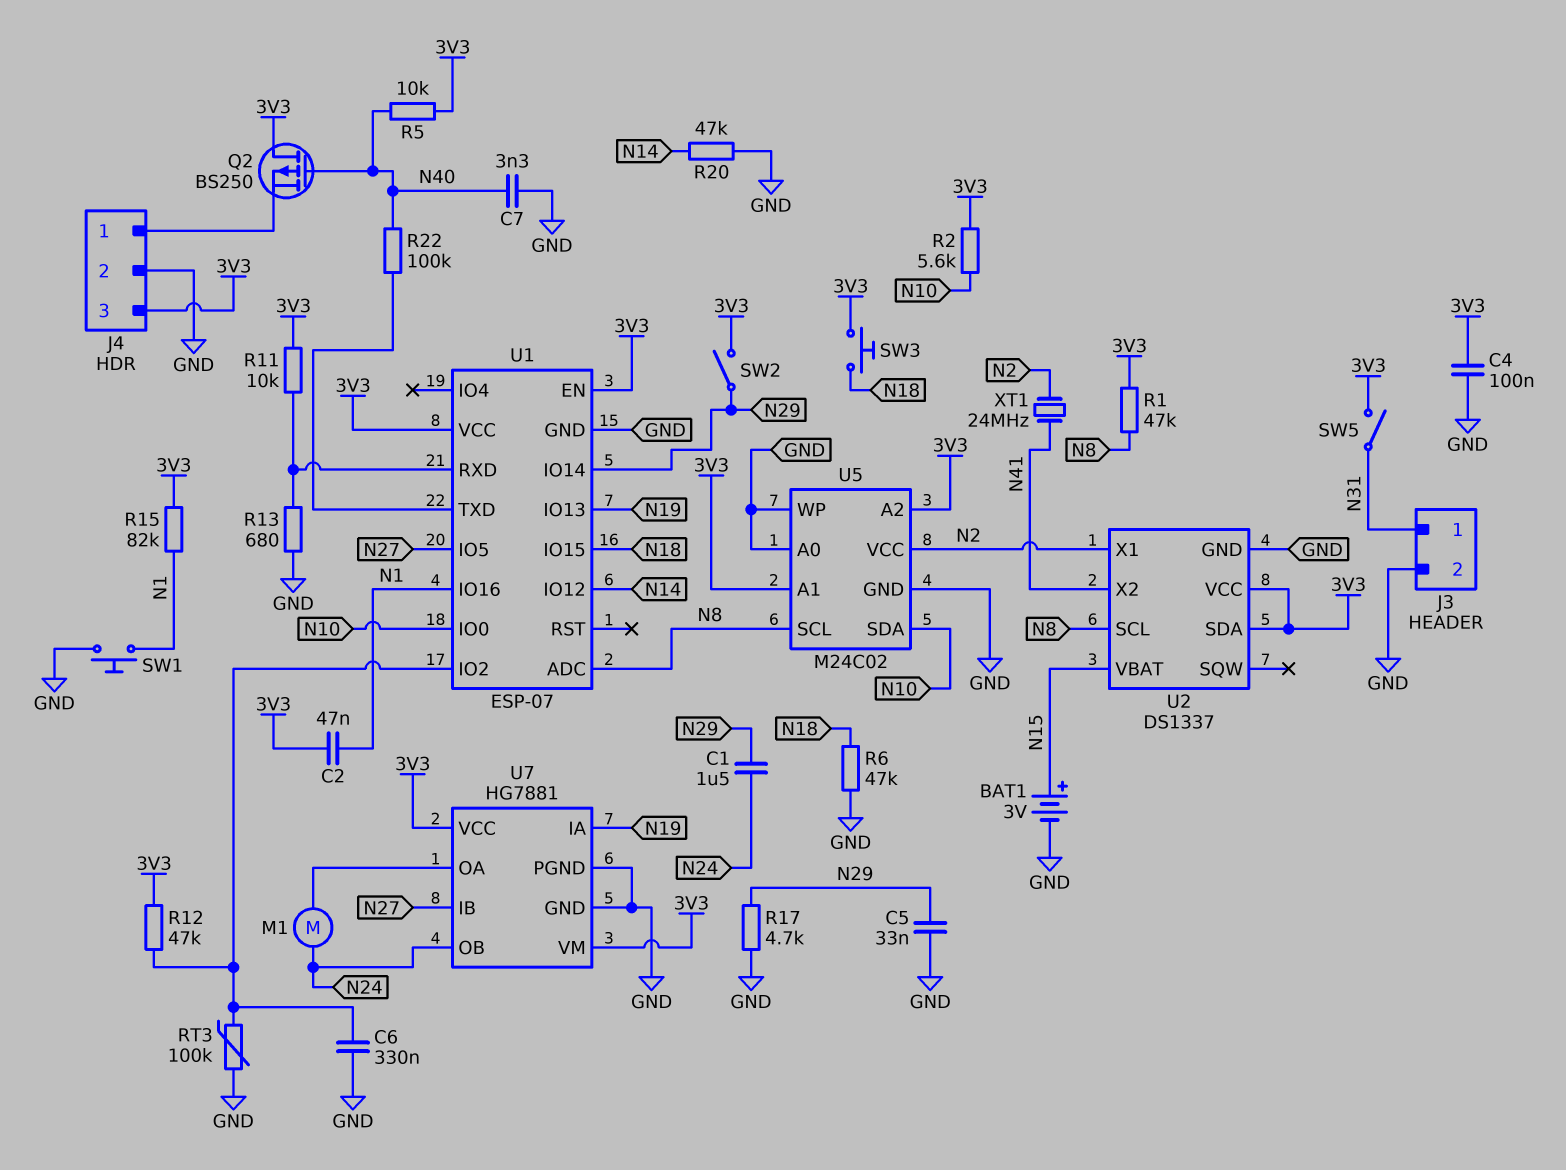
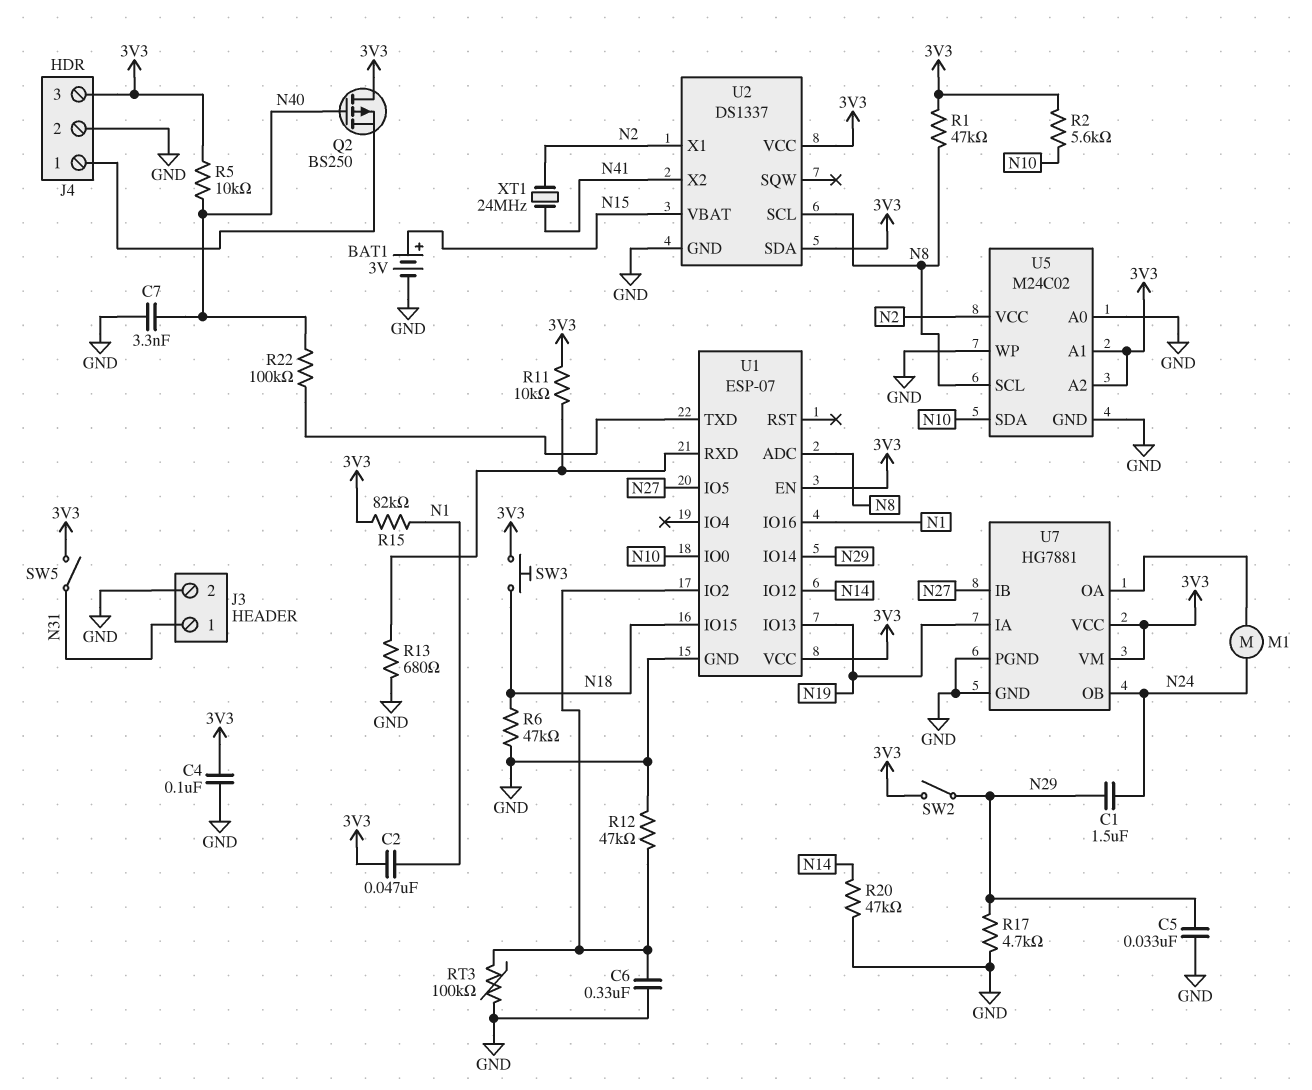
R12: 47k (3V3, U1/IO2) -> 47k (GND, U1/IO2)
SW1: button (GND, N1) -> none

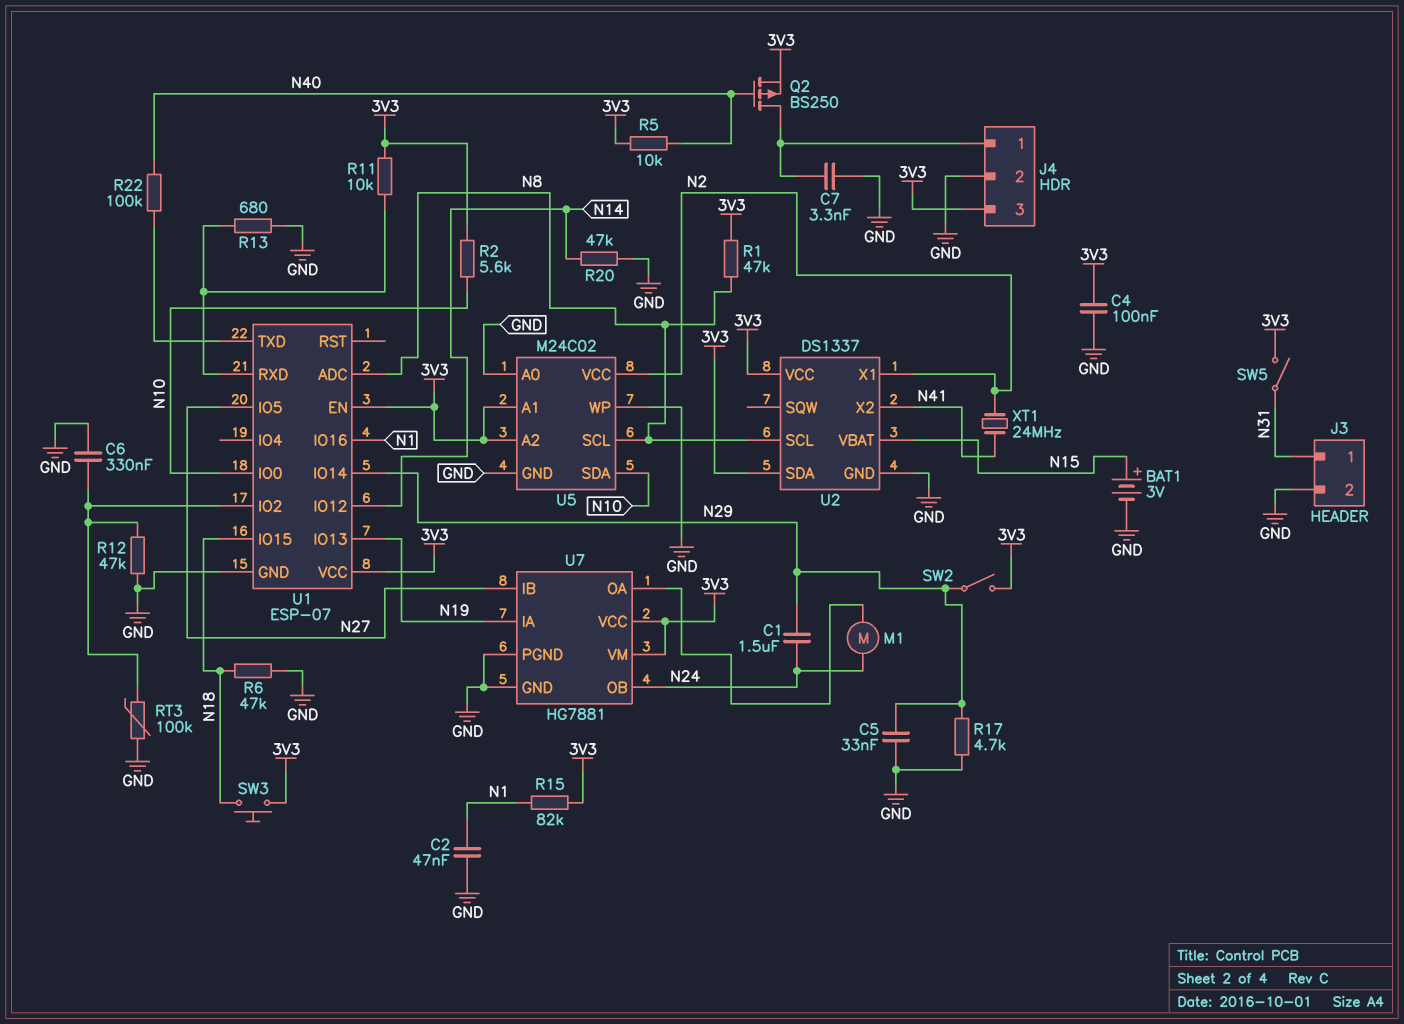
C2: 47nF (3V3, N1) -> 47nF (GND, N1)
C7: 3.3nF (GND, N40) -> 3.3nF (GND, J4/1)
Q2: PMOS BS250 (G N40, D 3V3, S J4/1) -> PMOS BS250 (G N40, D J4/1, S 3V3)

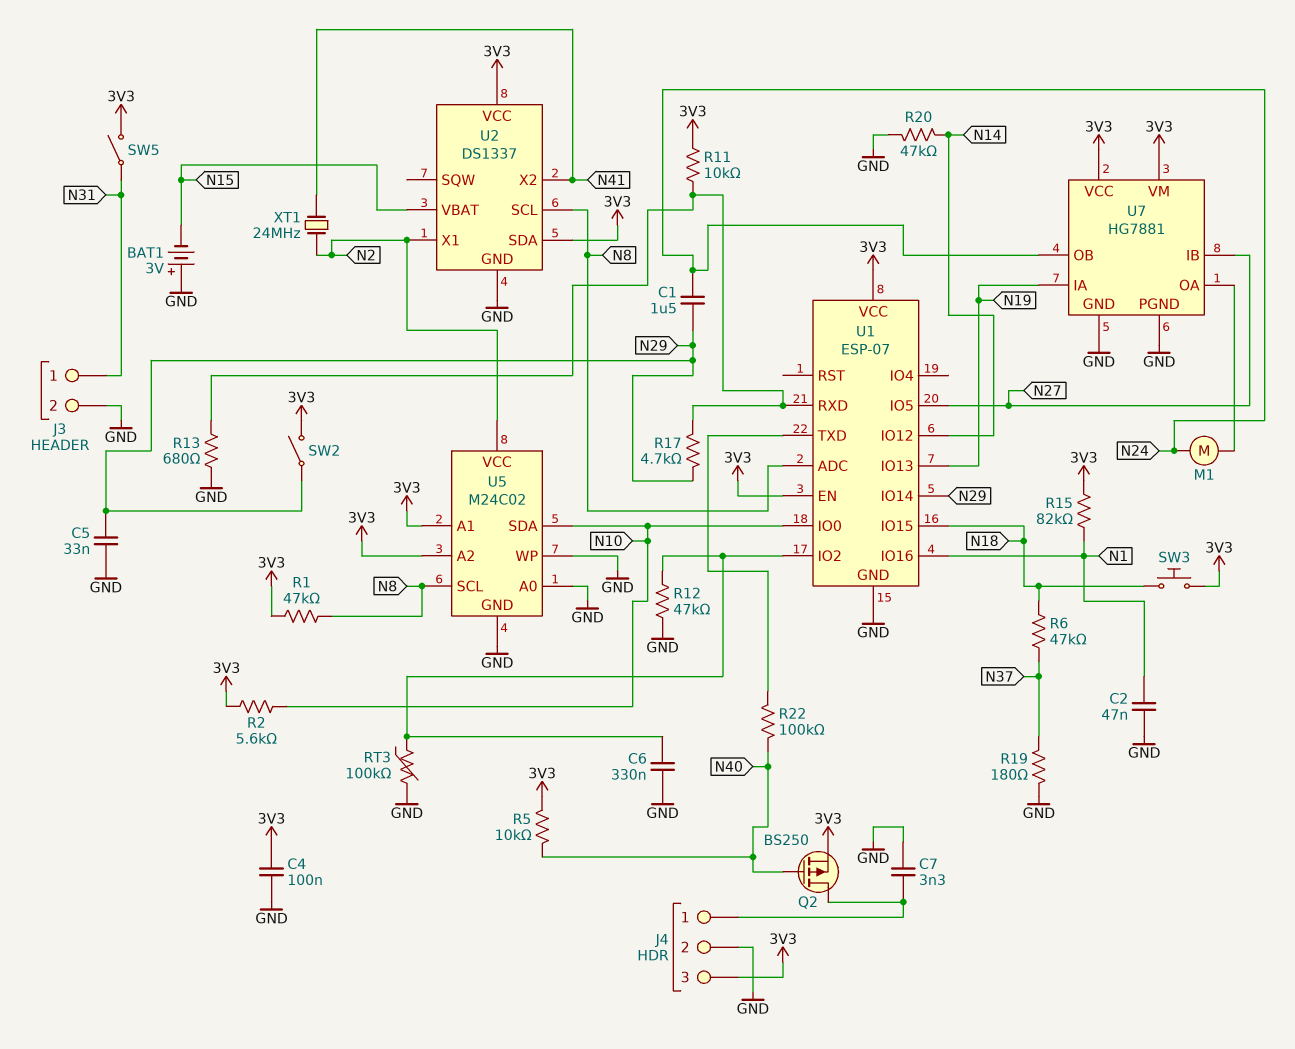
BAT1: 3V (plus N15, minus GND) -> 3V (plus GND, minus N15)
R6: 47k (GND, N18) -> 47k (N18, N37)
R17: 4.7k (GND, N29) -> 4.7k (N29, U1/RXD)
R19: none -> 180 (GND, N37)

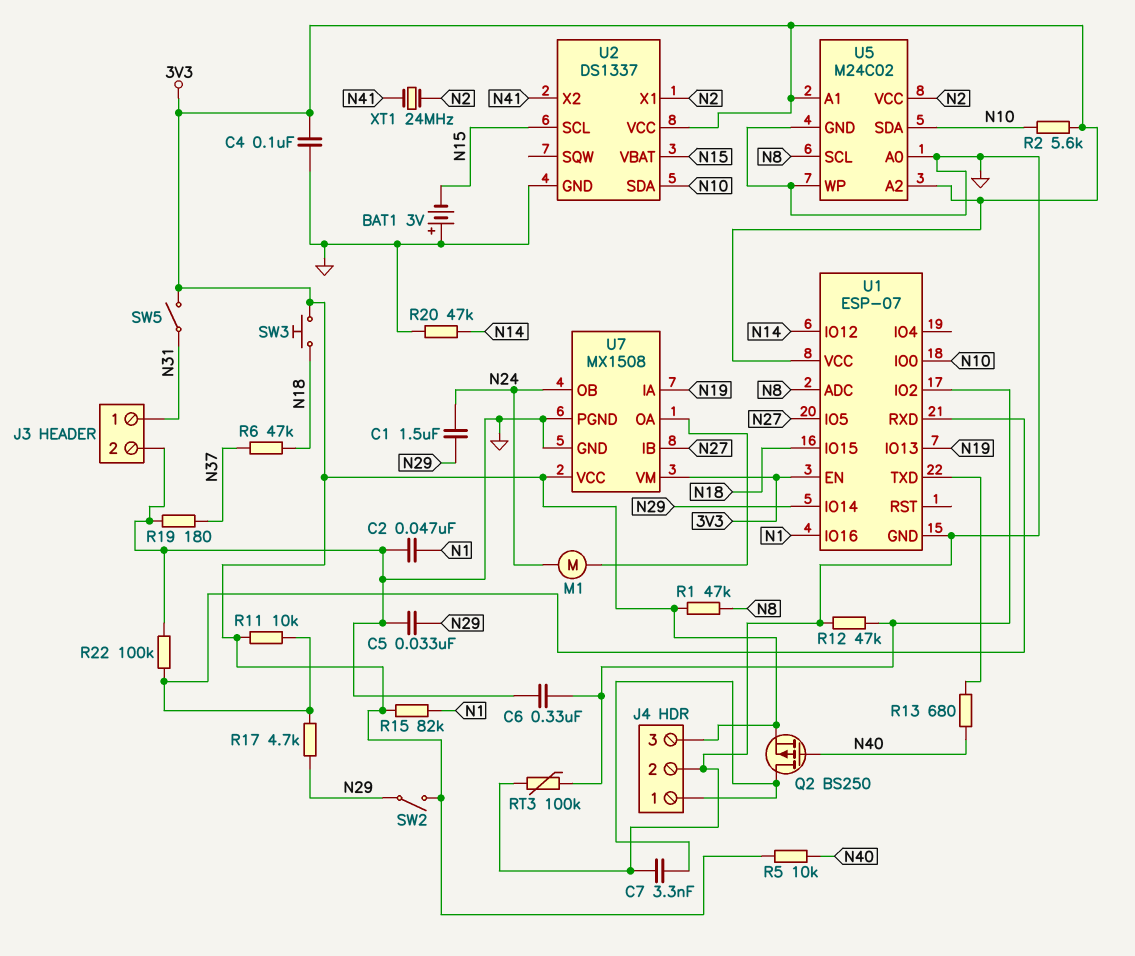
R13: 680 (GND, U1/RXD) -> 680 (N40, U1/TXD)
R22: 100k (N40, U1/TXD) -> 100k (GND, U1/RXD)
U2 pin SCL: N8 -> N15
U2 pin SDA: 3V3 -> N10
U7: HG7881 -> MX1508

